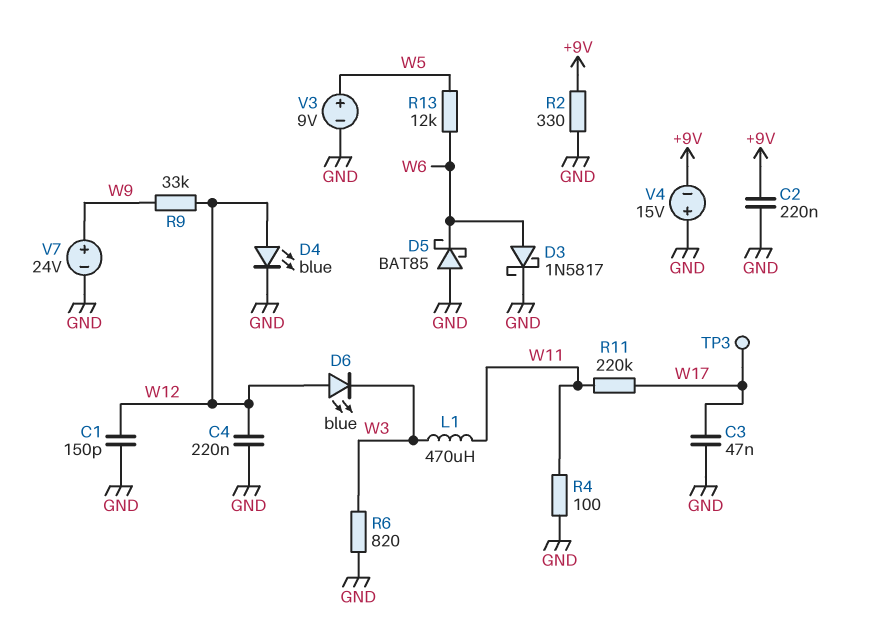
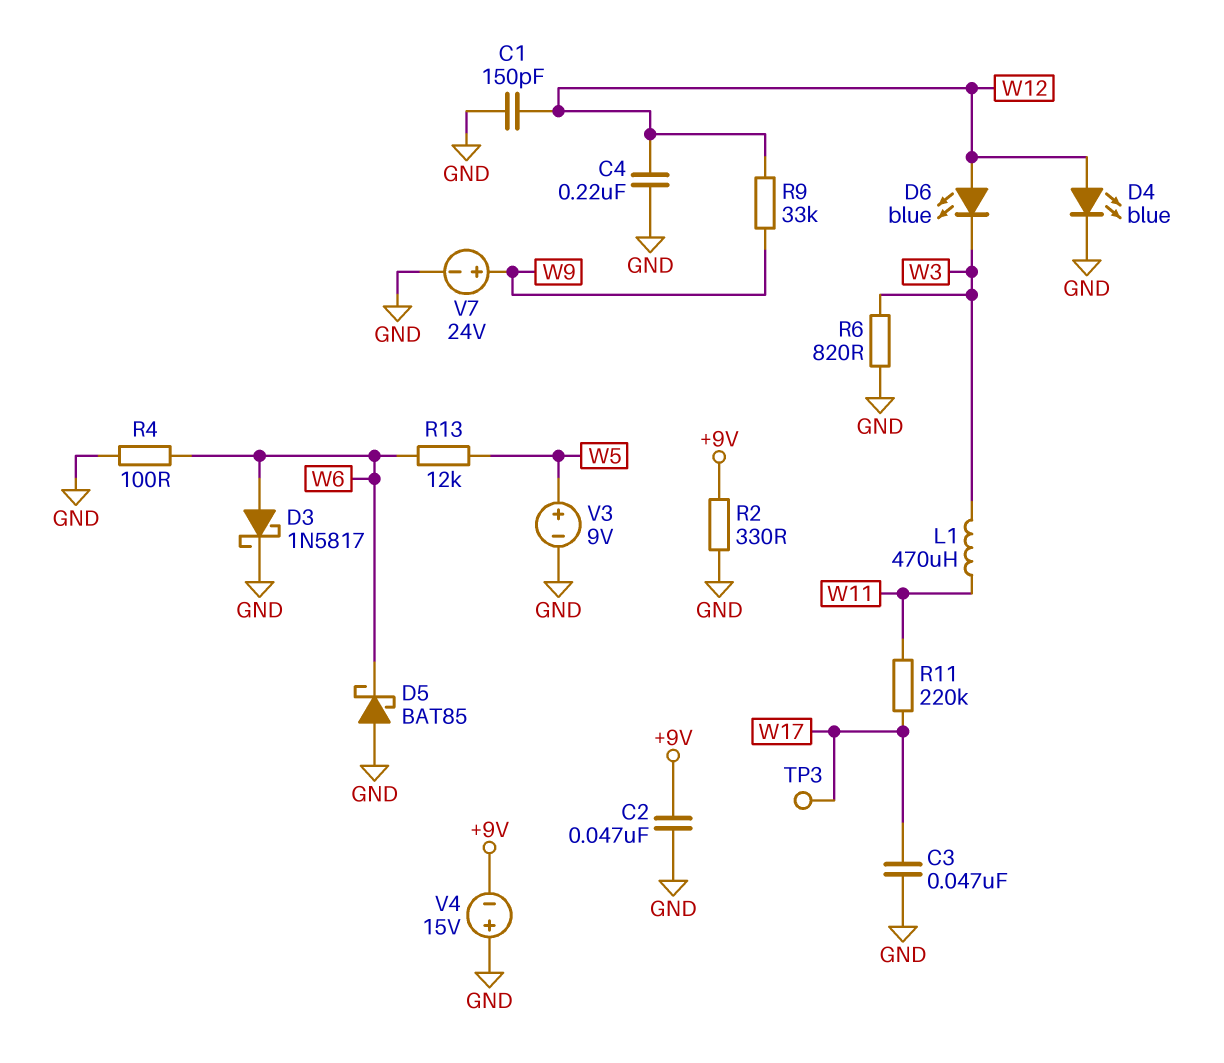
C2: 220nF (+9V, GND) -> 47nF (+9V, GND)
R4: 100 (GND, W11) -> 100 (GND, W6)

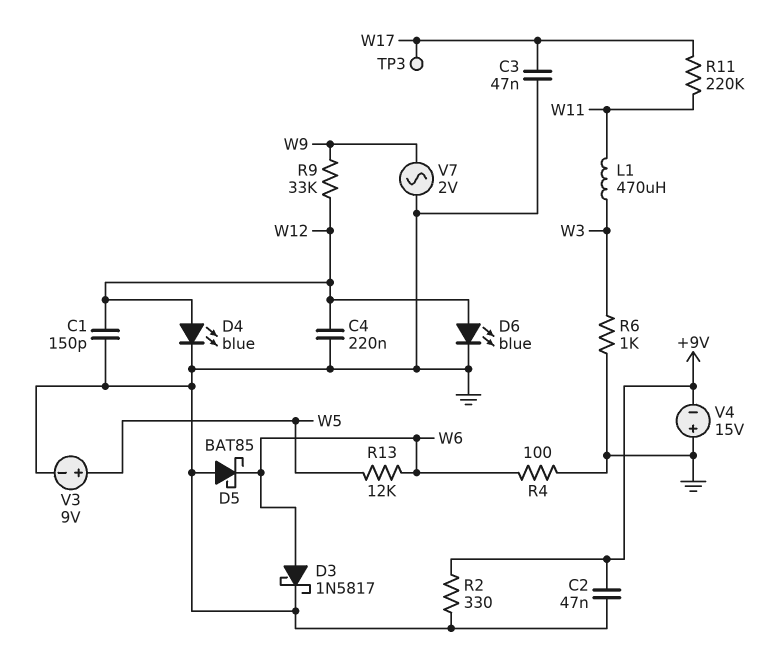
D6: LED blue (A W12, K W3) -> LED blue (A W12, K GND)
R6: 820 (GND, W3) -> 1k (GND, W3)
V7: 24V (plus W9, minus GND) -> AC 2V (GND, W9)

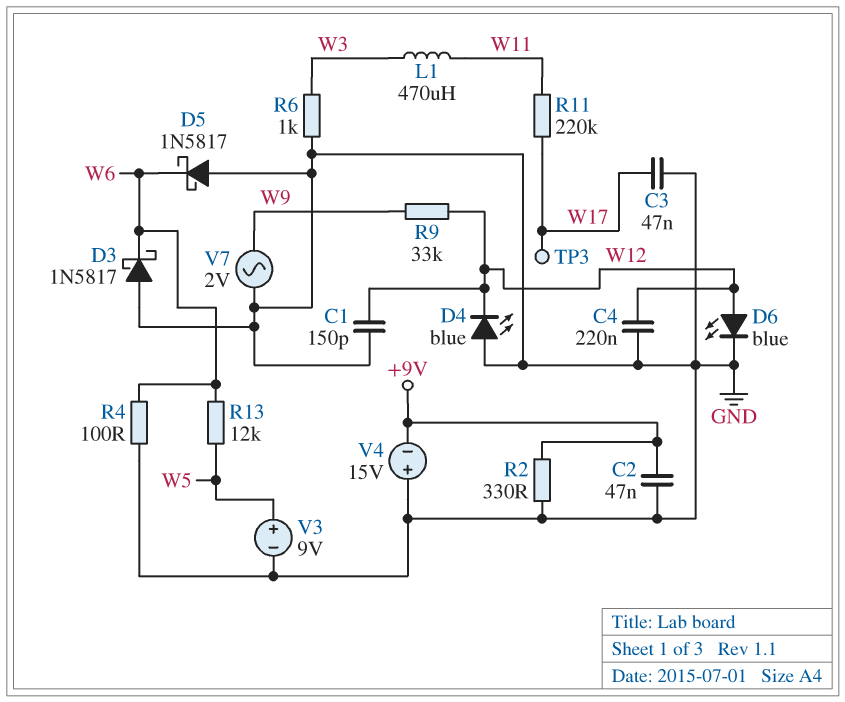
D3: schottky 1N5817 (A W6, K GND) -> schottky 1N5817 (A GND, K W6)
D4: LED blue (A W12, K GND) -> LED blue (A GND, K W12)
D5: schottky BAT85 (A GND, K W6) -> schottky 1N5817 (A GND, K W6)

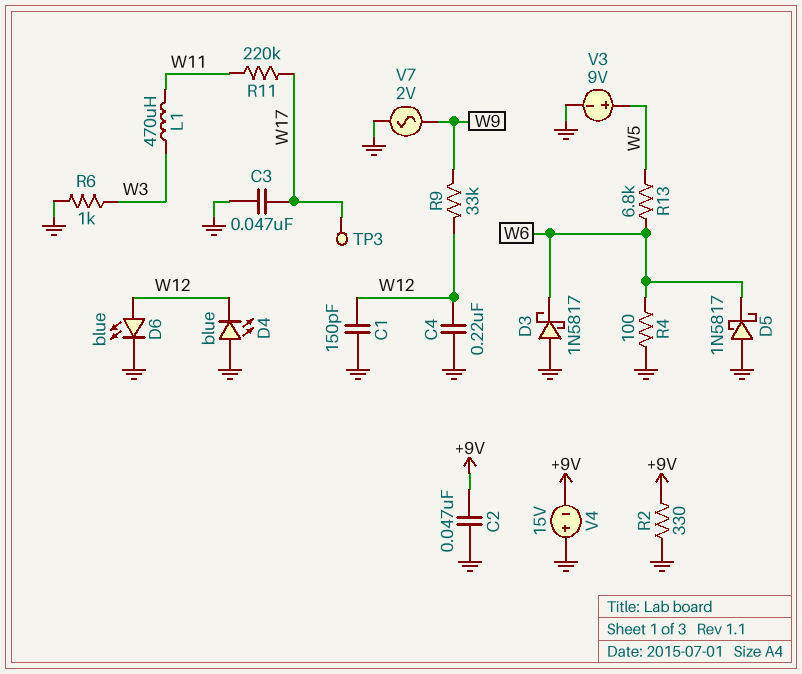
R13: 12k (W5, W6) -> 6.8k (W5, W6)

